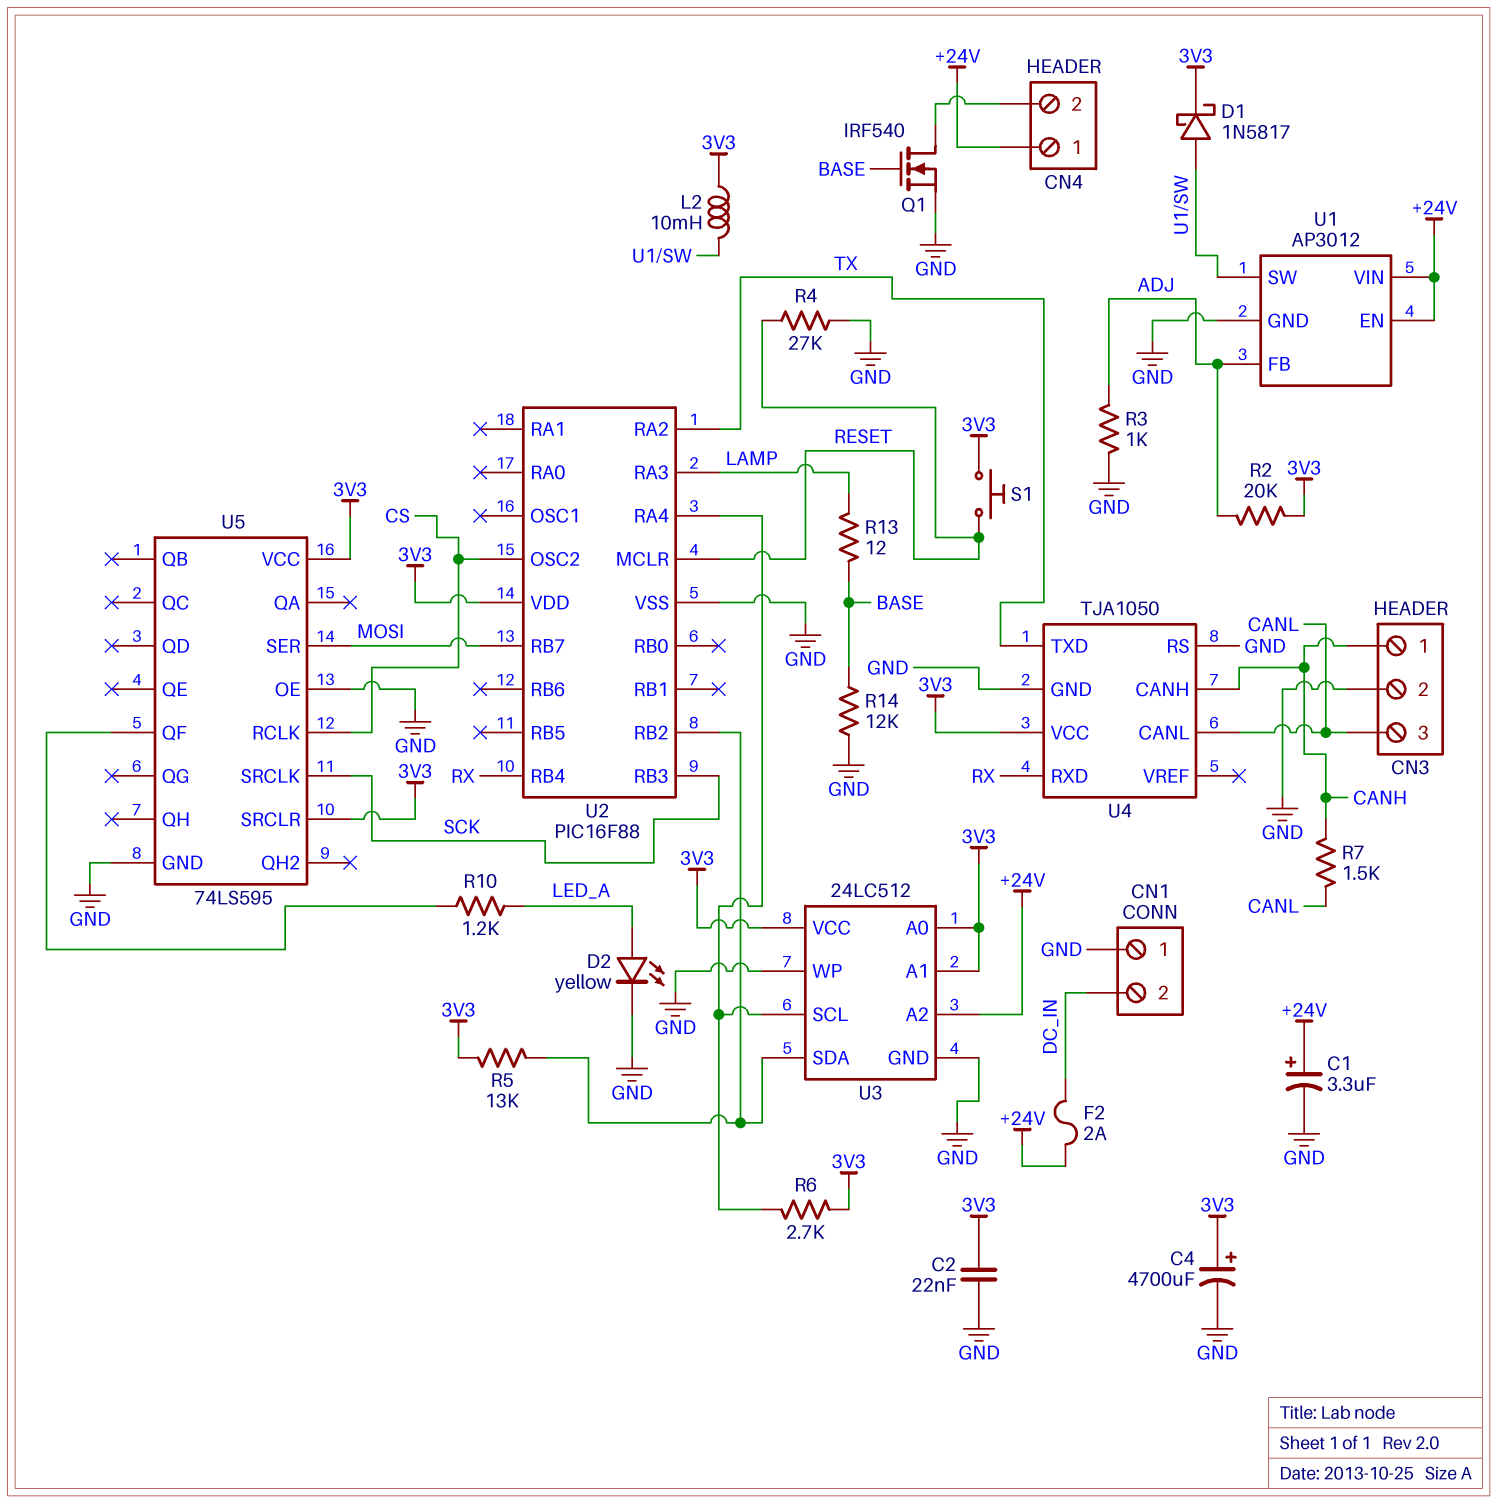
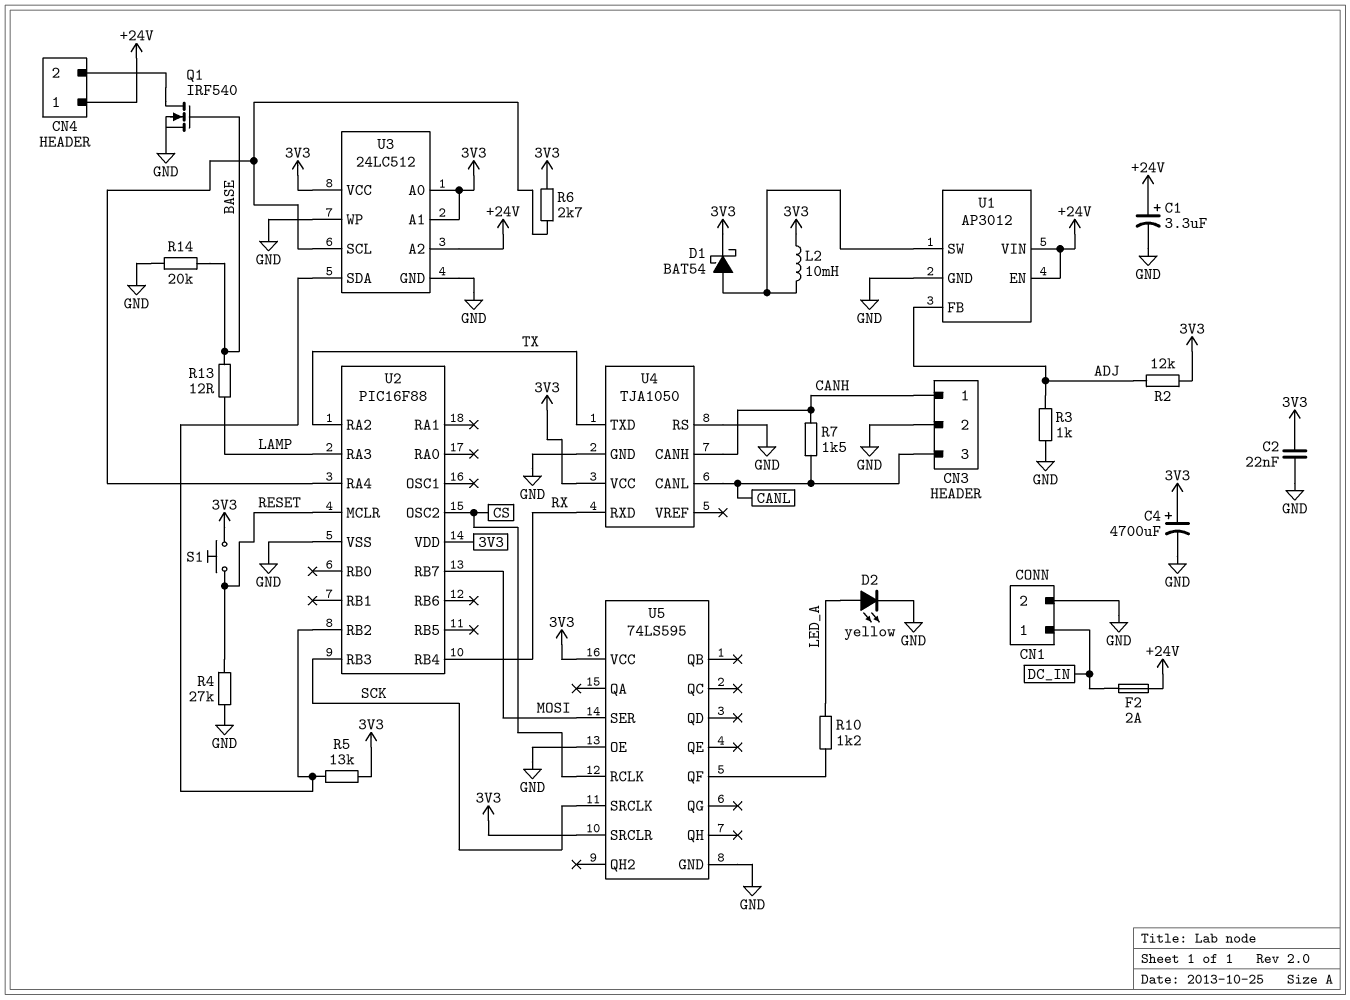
CN1 pin 1: GND -> DC_IN
CN1 pin 2: DC_IN -> GND
D1: schottky 1N5817 (A U1/SW, K 3V3) -> schottky BAT54 (A U1/SW, K 3V3)
R2: 20k (3V3, ADJ) -> 12k (3V3, ADJ)
R14: 12k (BASE, GND) -> 20k (BASE, GND)

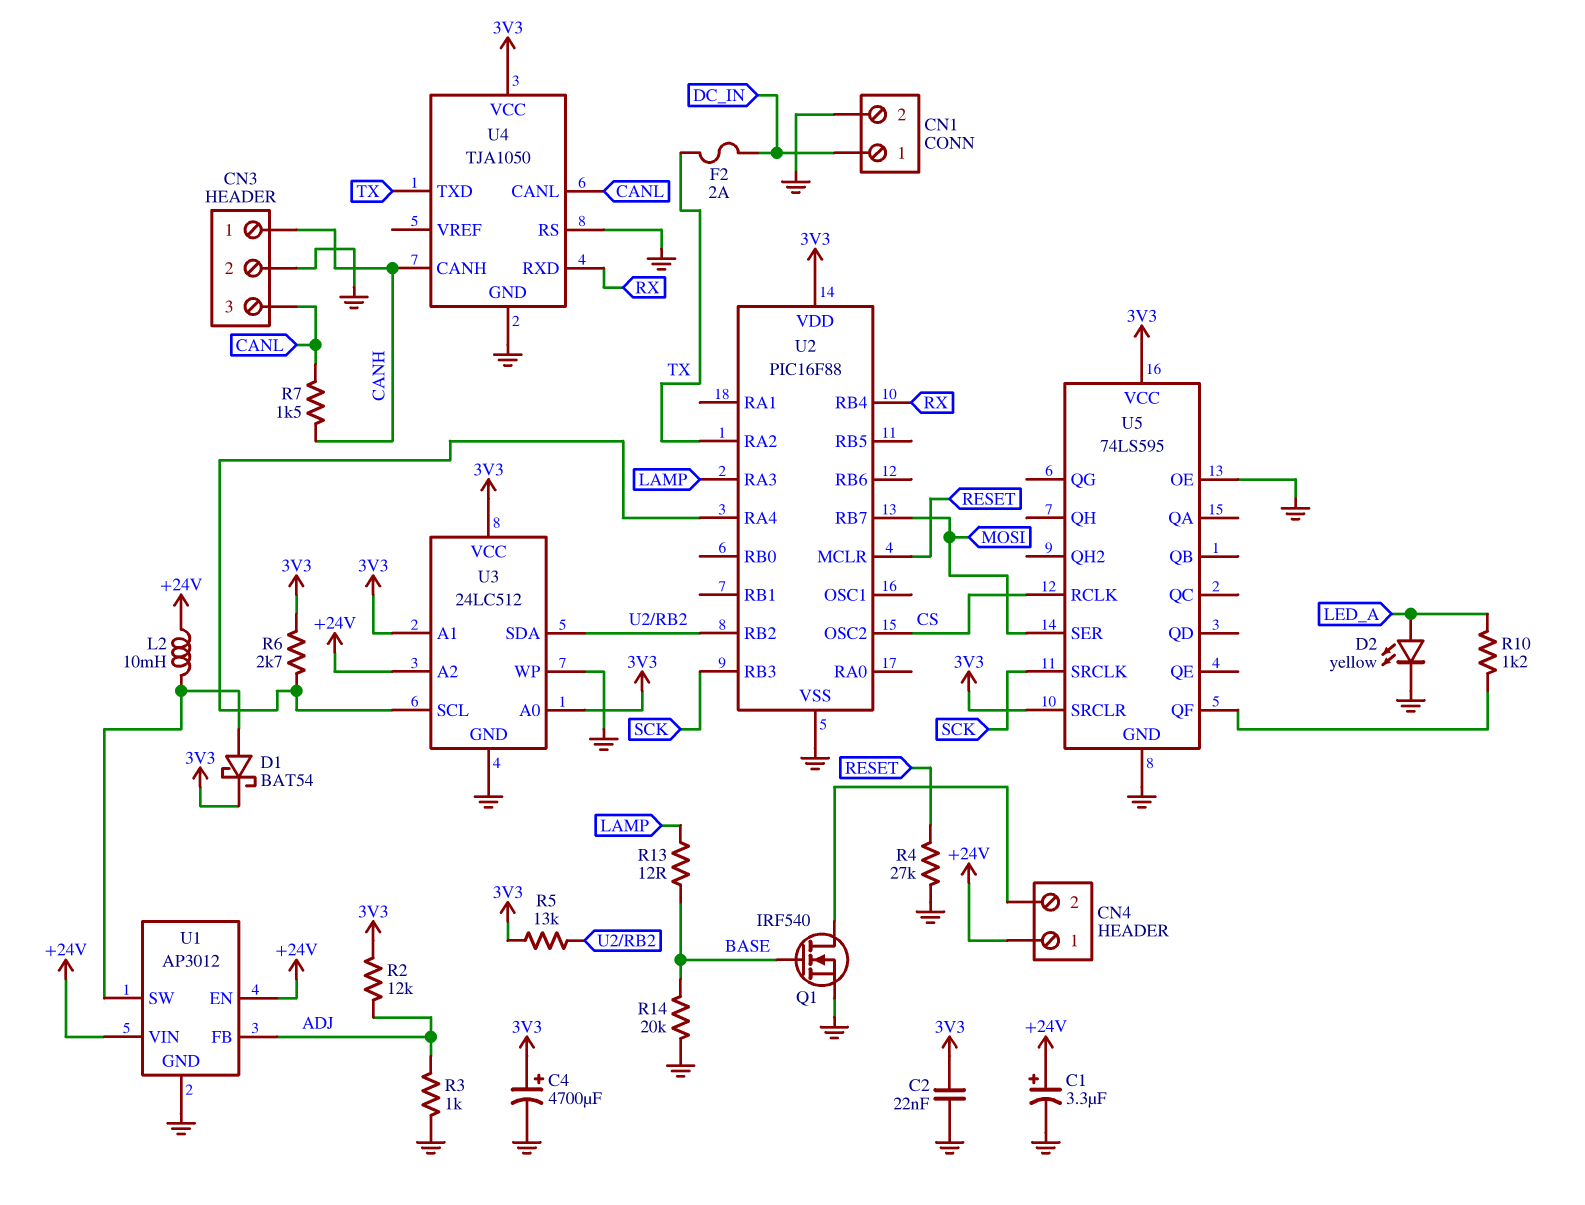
F2: 2A (+24V, DC_IN) -> 2A (DC_IN, TX)
L2: 10mH (3V3, U1/SW) -> 10mH (+24V, U1/SW)
S1: button (3V3, RESET) -> none

